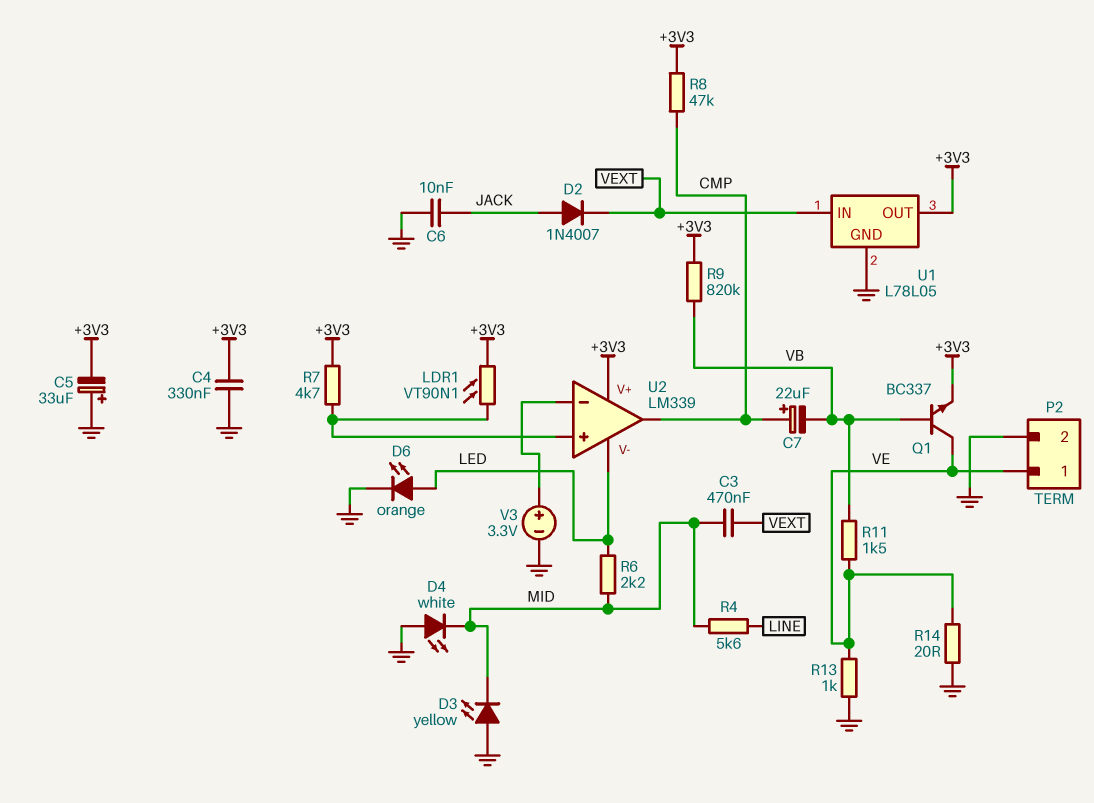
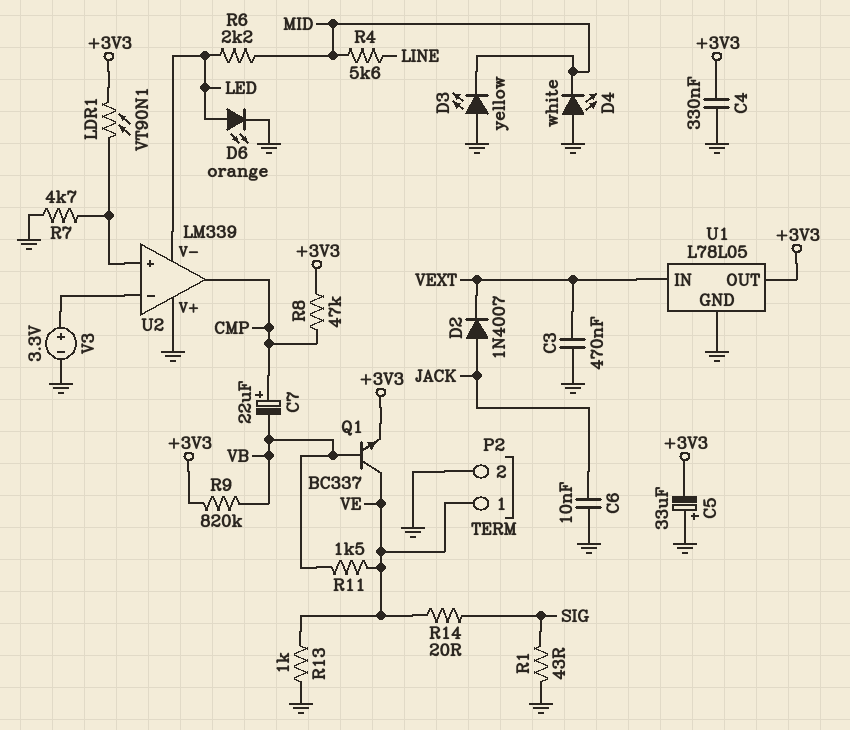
C3: 470nF (MID, VEXT) -> 470nF (GND, VEXT)
R1: none -> 43 (GND, SIG)
R7: 4.7k (+3V3, U2/in+) -> 4.7k (GND, U2/in+)
R14: 20 (GND, VE) -> 20 (SIG, VE)
U2 pin V+: +3V3 -> GND

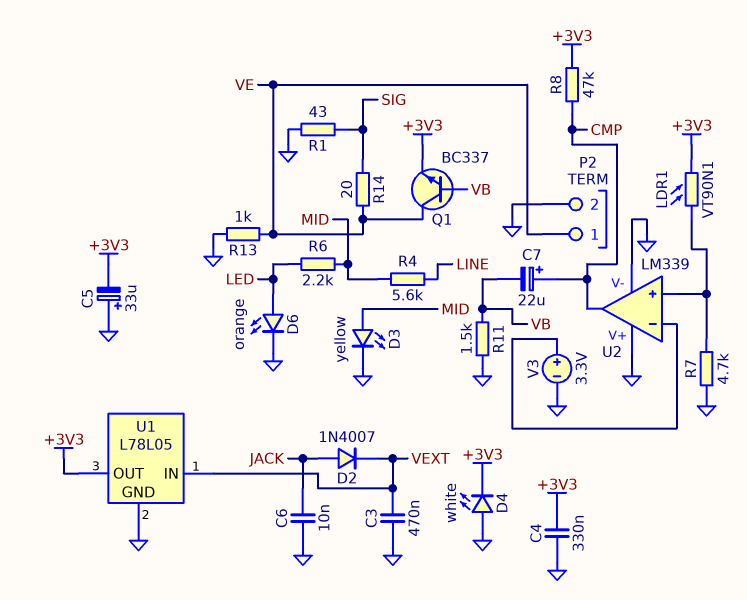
D3: LED yellow (A GND, K MID) -> LED yellow (A MID, K GND)
D4: LED white (A GND, K MID) -> LED white (A GND, K +3V3)
R9: 820k (+3V3, VB) -> none
R11: 1.5k (VB, VE) -> 1.5k (GND, VB)
U2 pin V-: LED -> GND

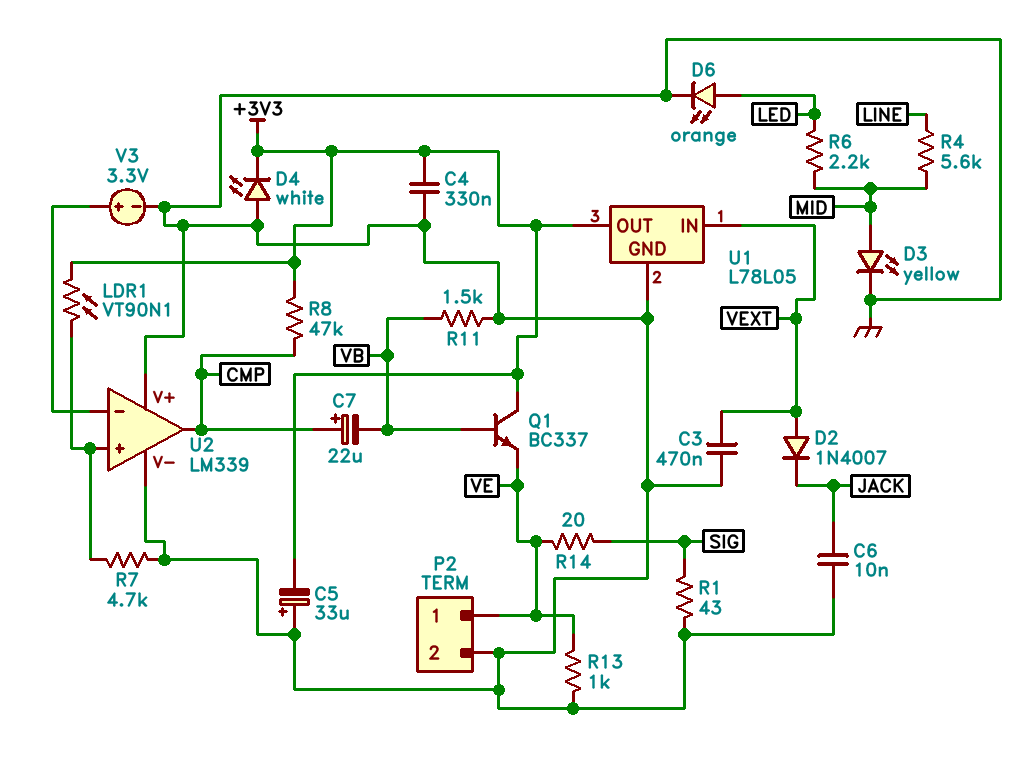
D2: diode 1N4007 (A JACK, K VEXT) -> diode 1N4007 (A VEXT, K JACK)
Q1: NPN BC337 (B VB, C VE, E +3V3) -> NPN BC337 (B VB, C +3V3, E VE)

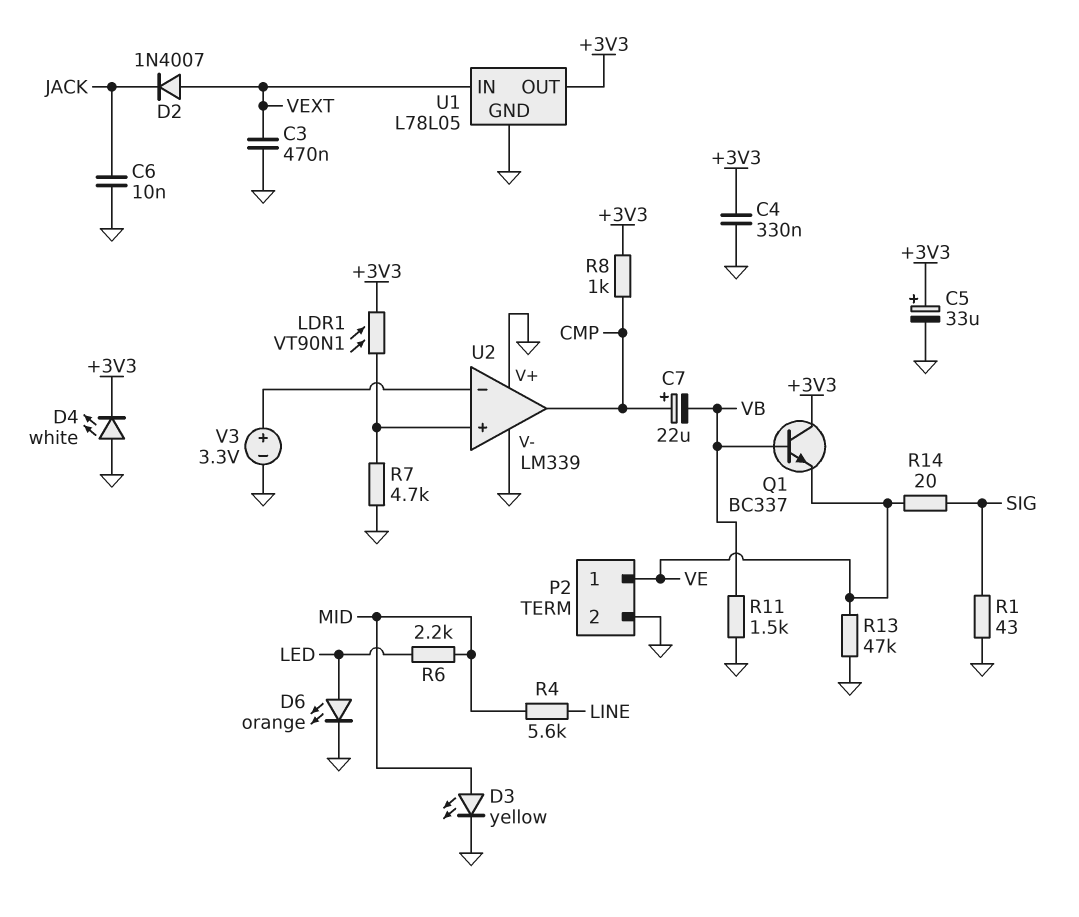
C5: 33uF (plus GND, minus +3V3) -> 33uF (plus +3V3, minus GND)
R8: 47k (+3V3, CMP) -> 1k (+3V3, CMP)
R13: 1k (GND, VE) -> 47k (GND, VE)

